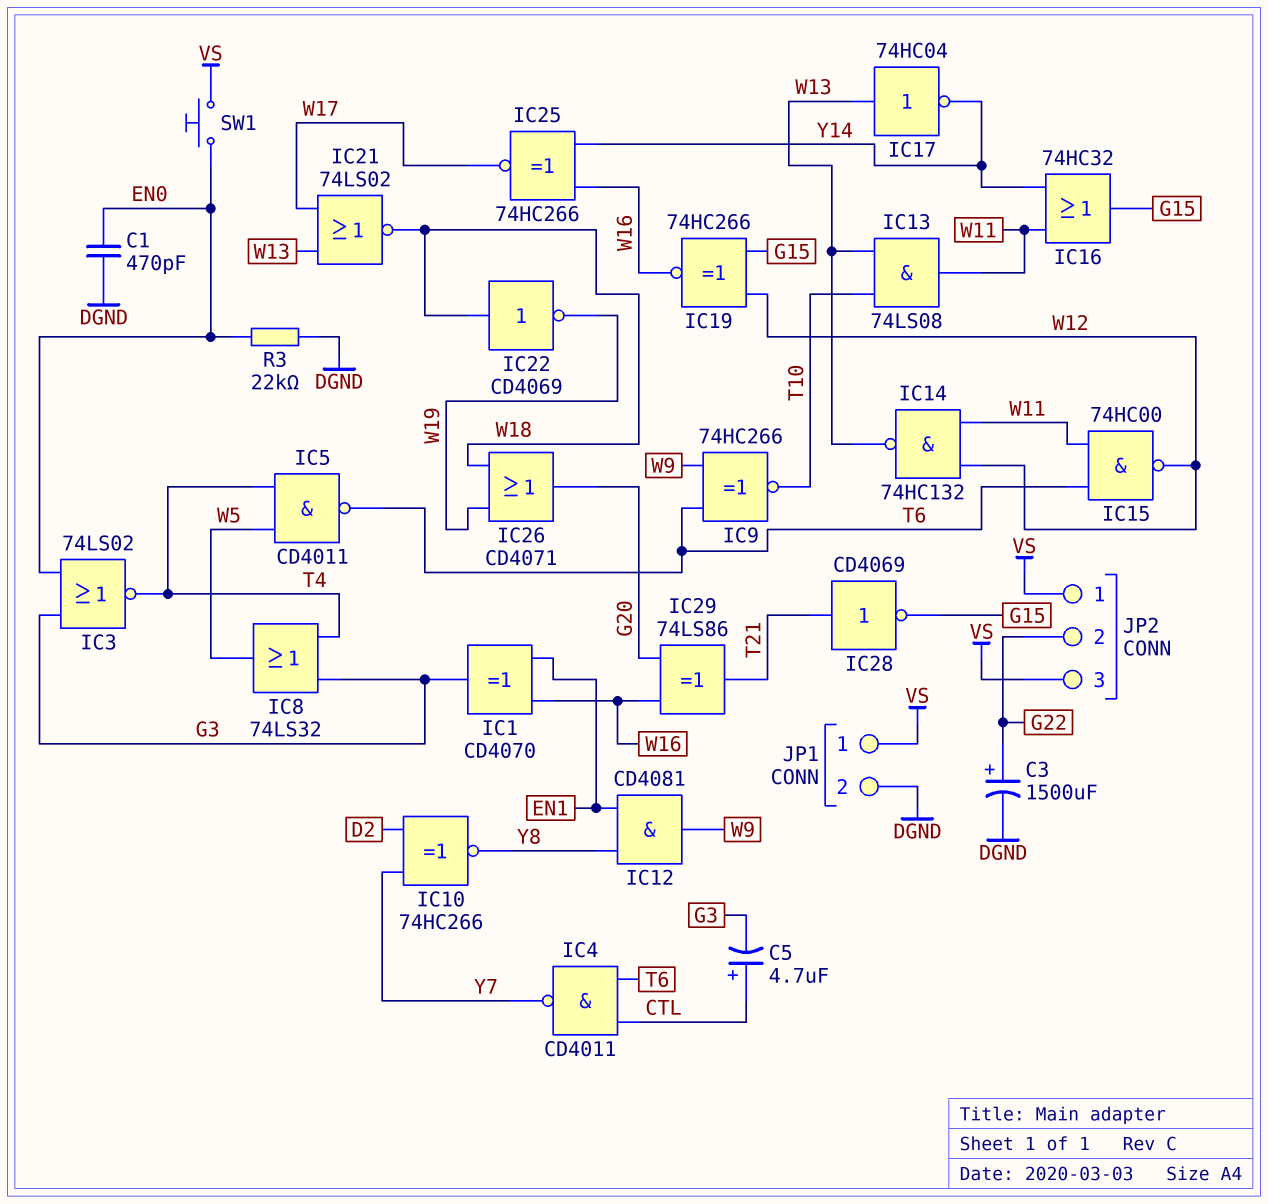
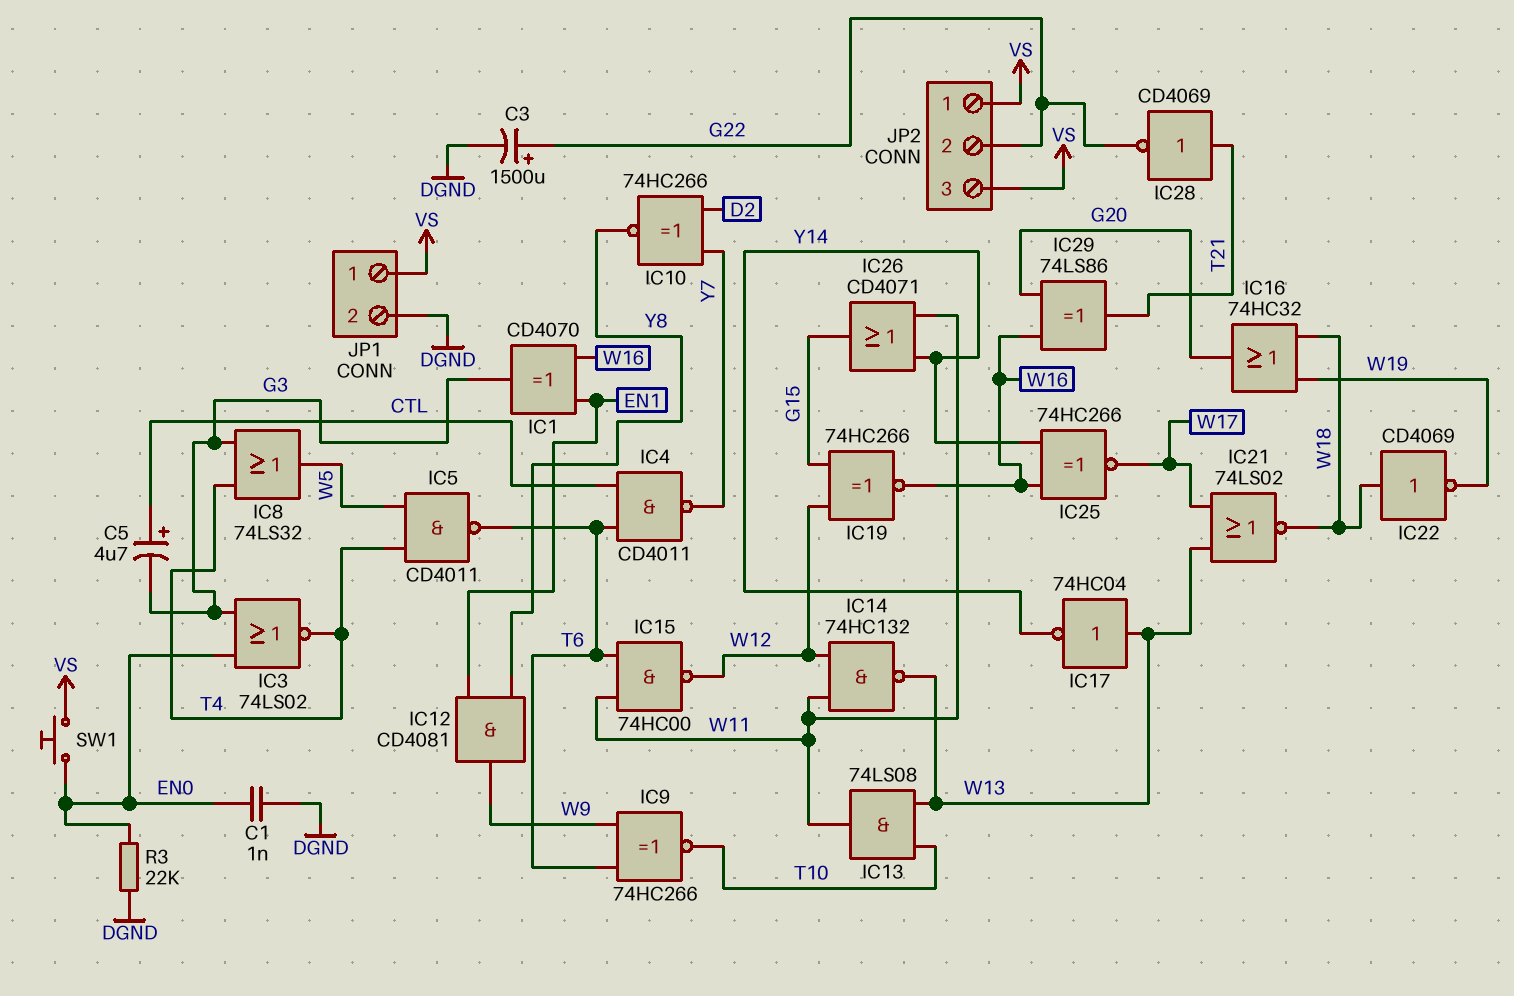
C1: 470pF (DGND, EN0) -> 1nF (DGND, EN0)
IC16: OR 74HC32 (in W11, in Y14, out G15) -> OR 74HC32 (in W18, in W19, out G20)
IC26: OR CD4071 (in W18, in W19, out G20) -> OR CD4071 (in W11, in Y14, out G15)
IC28: NOT CD4069 (in T21, out G15) -> NOT CD4069 (in T21, out G22)

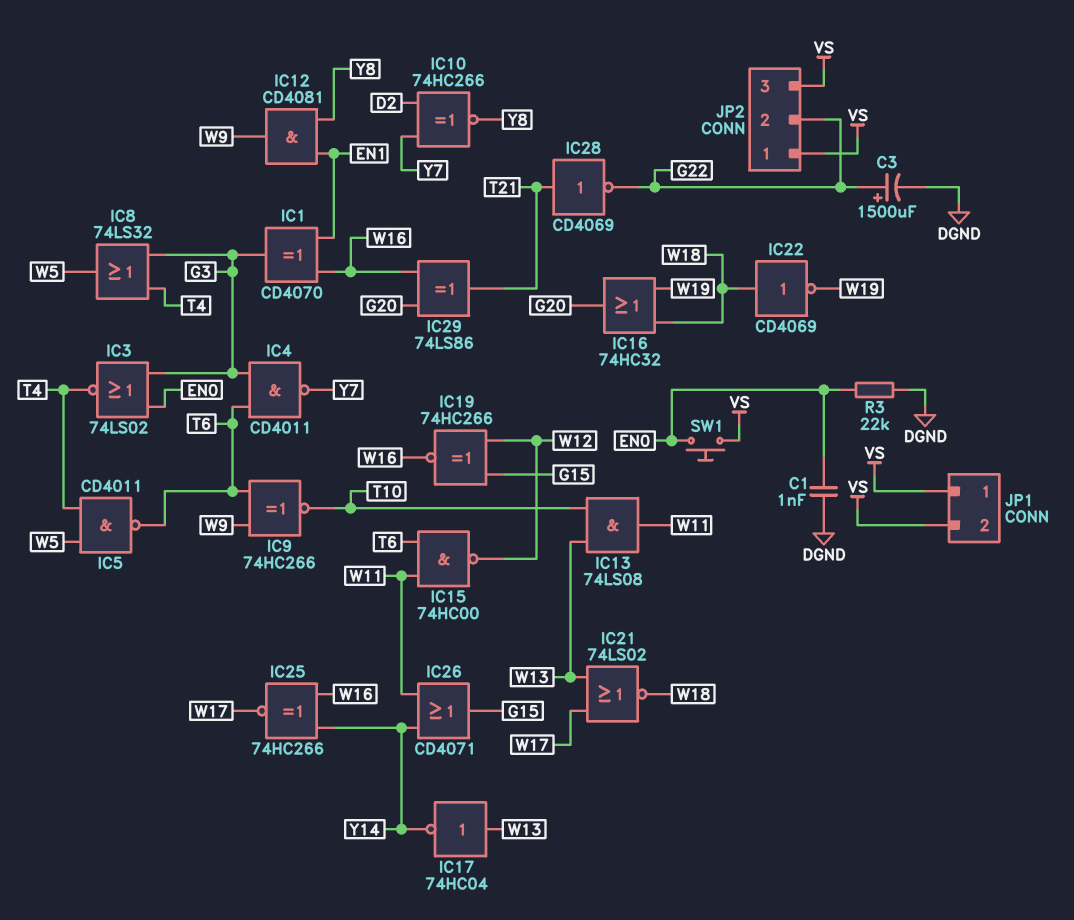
C5: 4.7uF (plus CTL, minus G3) -> none
IC4: NAND CD4011 (in CTL, in T6, out Y7) -> NAND CD4011 (in G3, in T6, out Y7)
IC14: NAND 74HC132 (in W11, in W12, out W13) -> none
JP1 pin 2: DGND -> VS

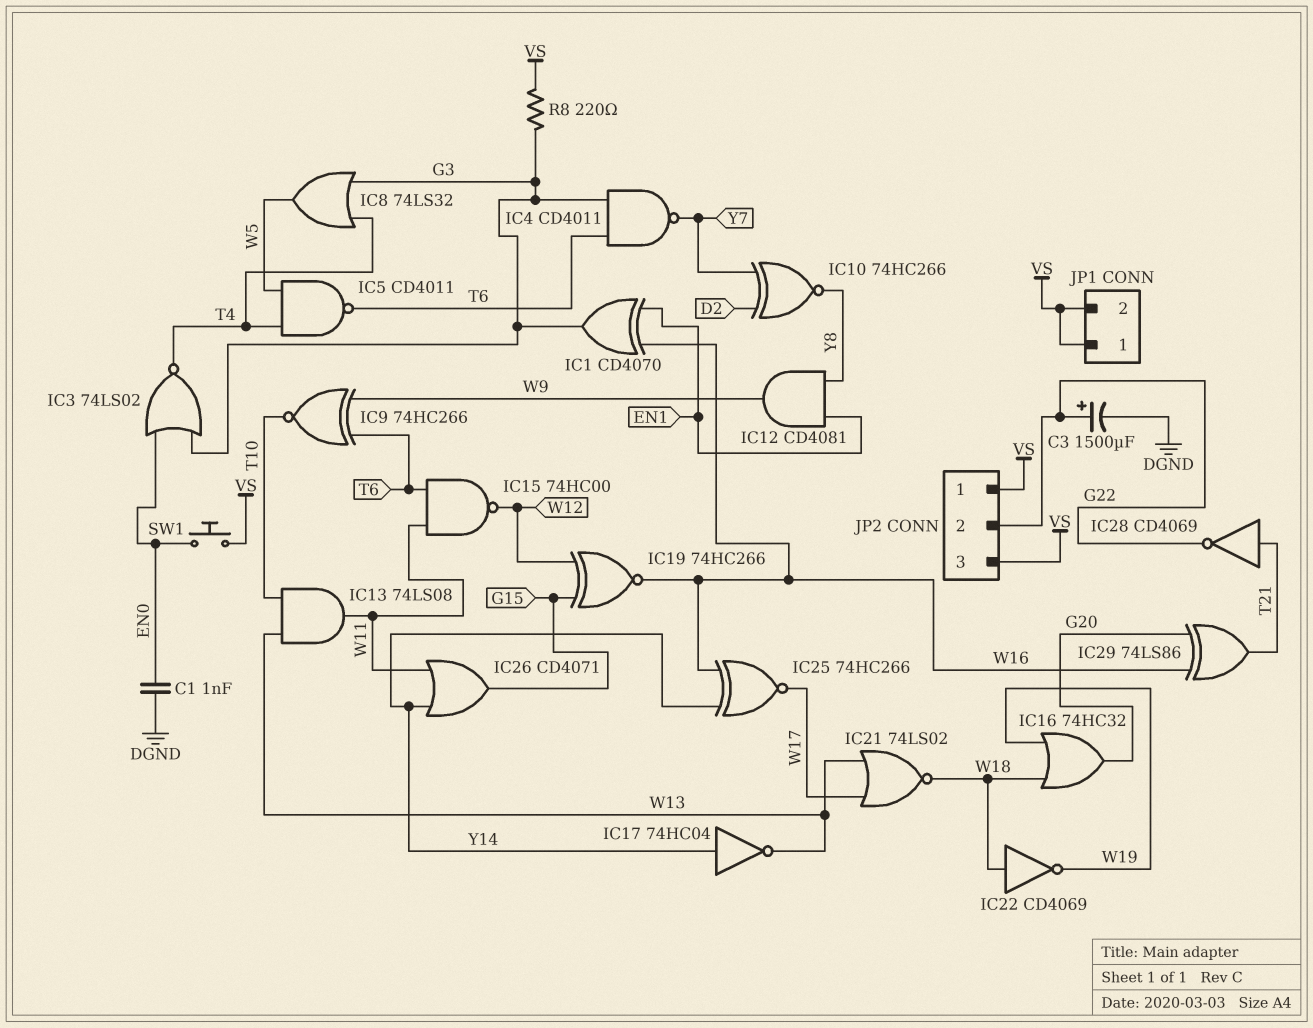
IC17: NOT 74HC04 (in W13, out Y14) -> NOT 74HC04 (in Y14, out W13)
R3: 22k (DGND, EN0) -> none
R8: none -> 220 (G3, VS)

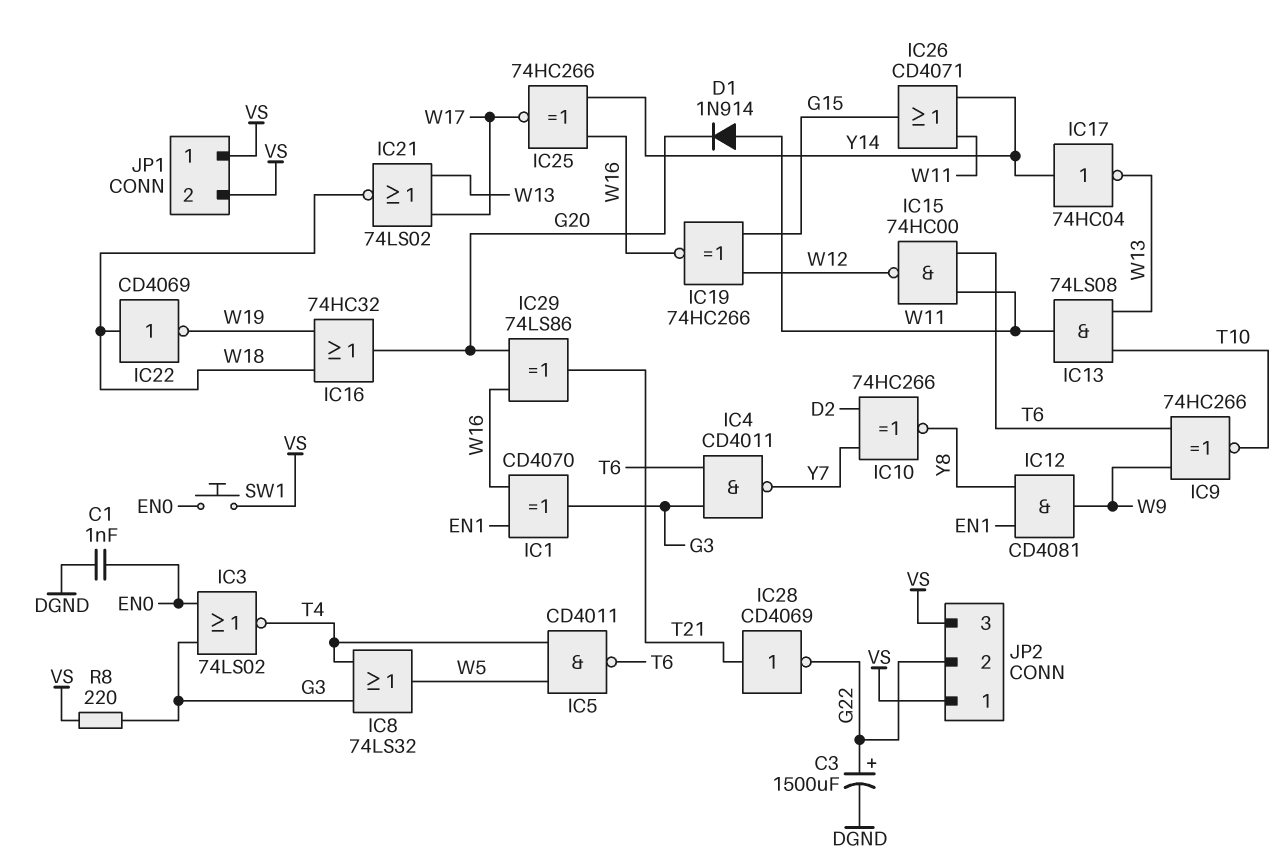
D1: none -> diode 1N914 (A W11, K G20)

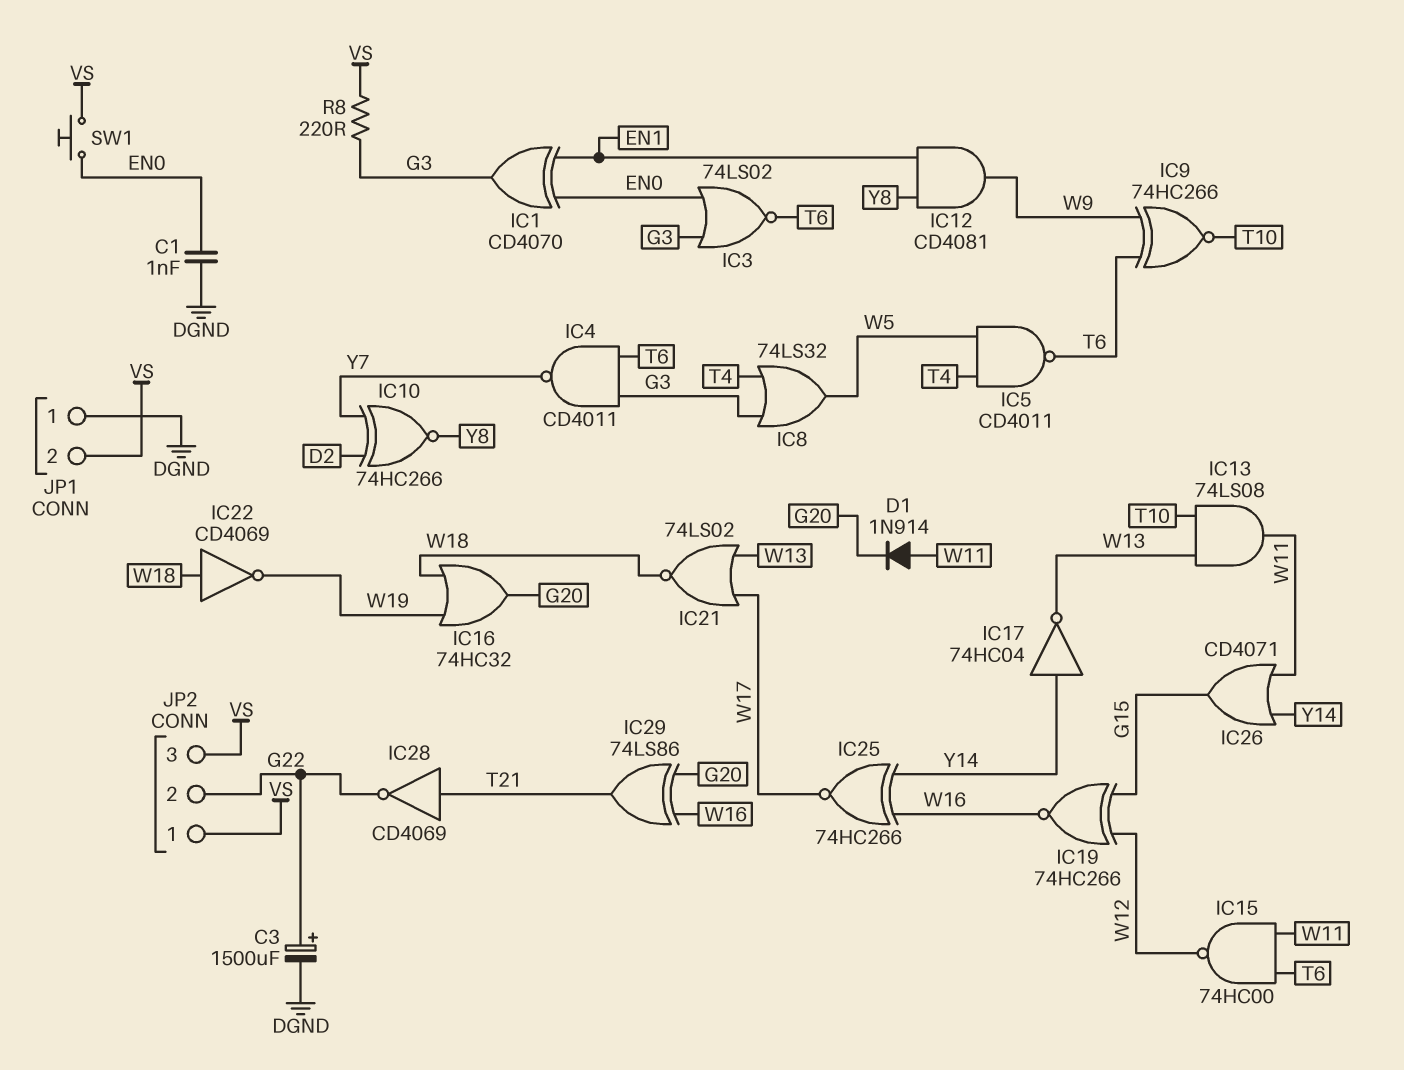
IC1: XOR CD4070 (in EN1, in W16, out G3) -> XOR CD4070 (in EN0, in EN1, out G3)
IC3: NOR 74LS02 (in EN0, in G3, out T4) -> NOR 74LS02 (in EN0, in G3, out T6)
JP1 pin 1: VS -> DGND

